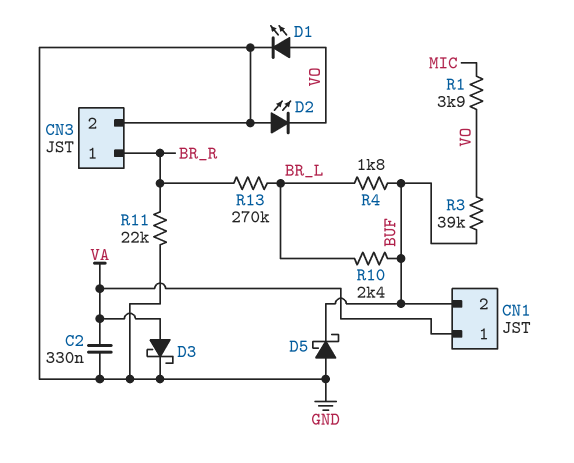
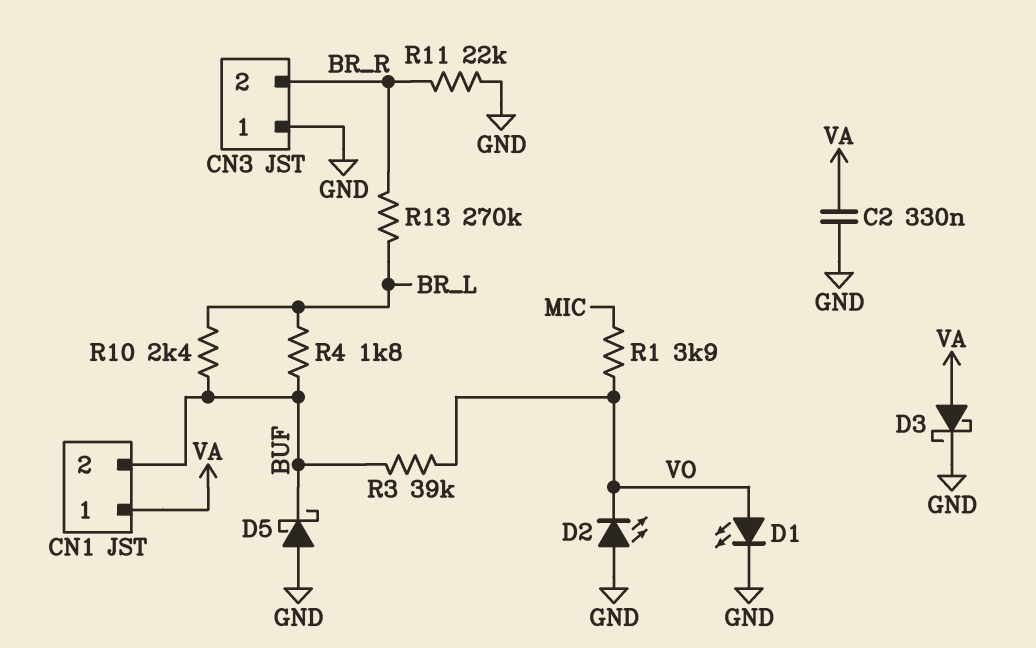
CN3 pin 1: BR_R -> GND
CN3 pin 2: GND -> BR_R

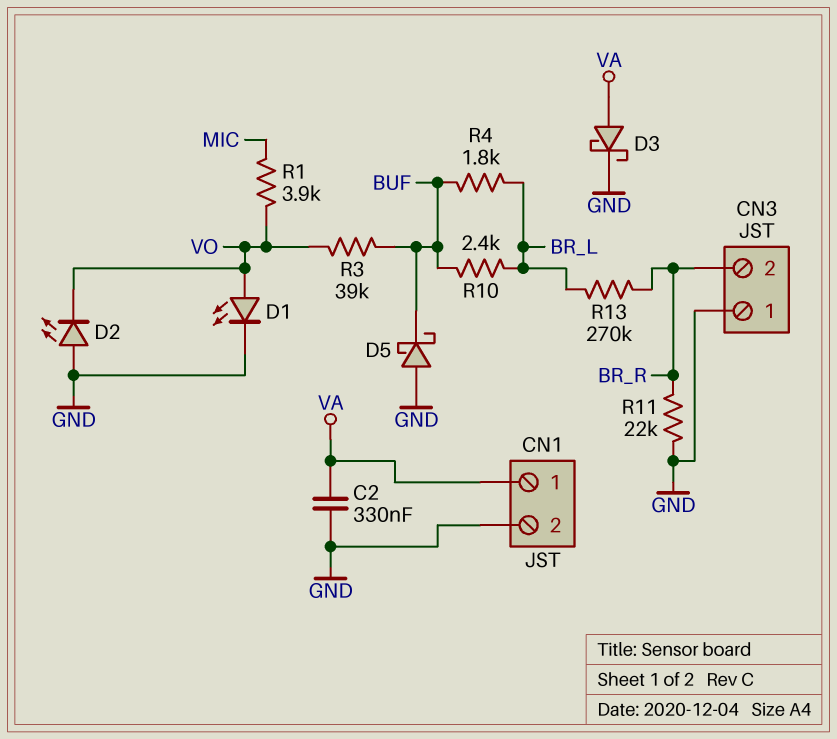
CN1 pin 2: BUF -> GND

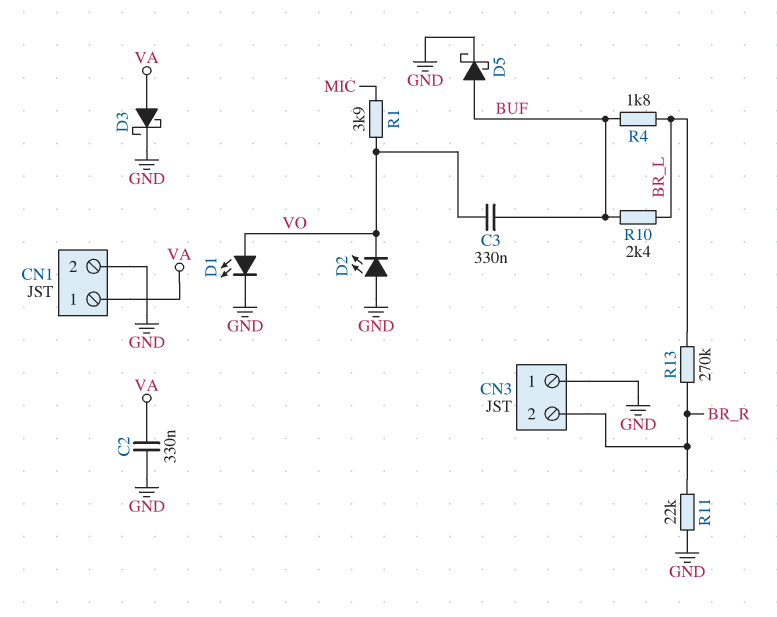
C3: none -> 330nF (BUF, VO)
D5: schottky (A GND, K BUF) -> schottky (A BUF, K GND)
R3: 39k (BUF, VO) -> none

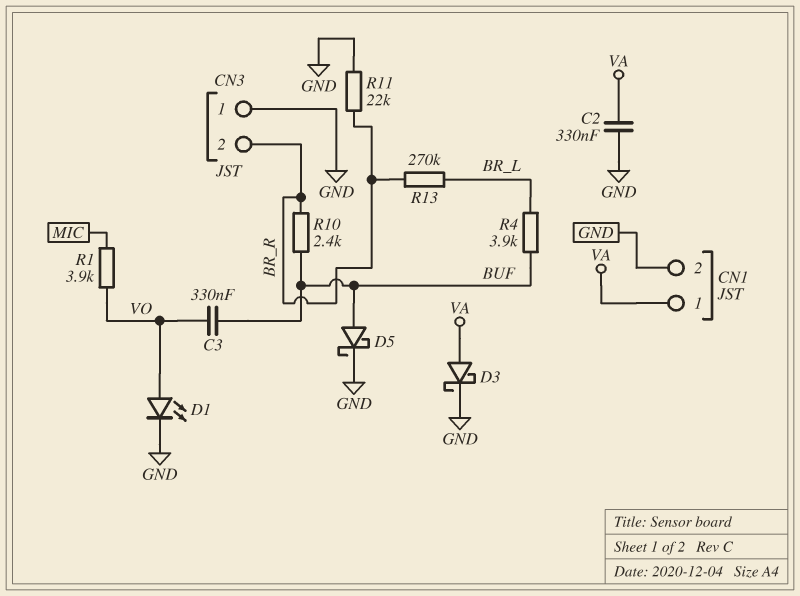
D2: LED (A GND, K VO) -> none
R4: 1.8k (BR_L, BUF) -> 3.9k (BR_L, BUF)
R10: 2.4k (BR_L, BUF) -> 2.4k (BR_R, BUF)

